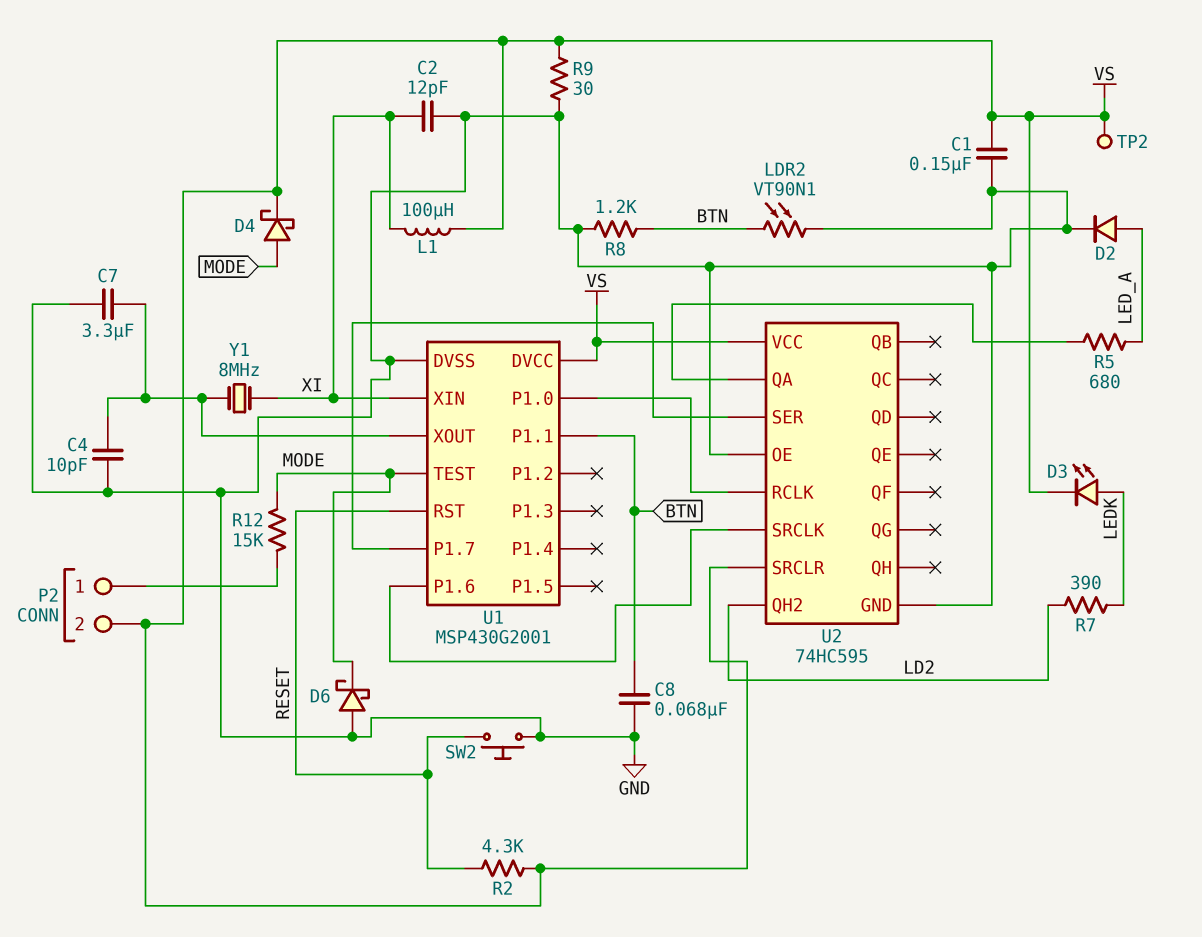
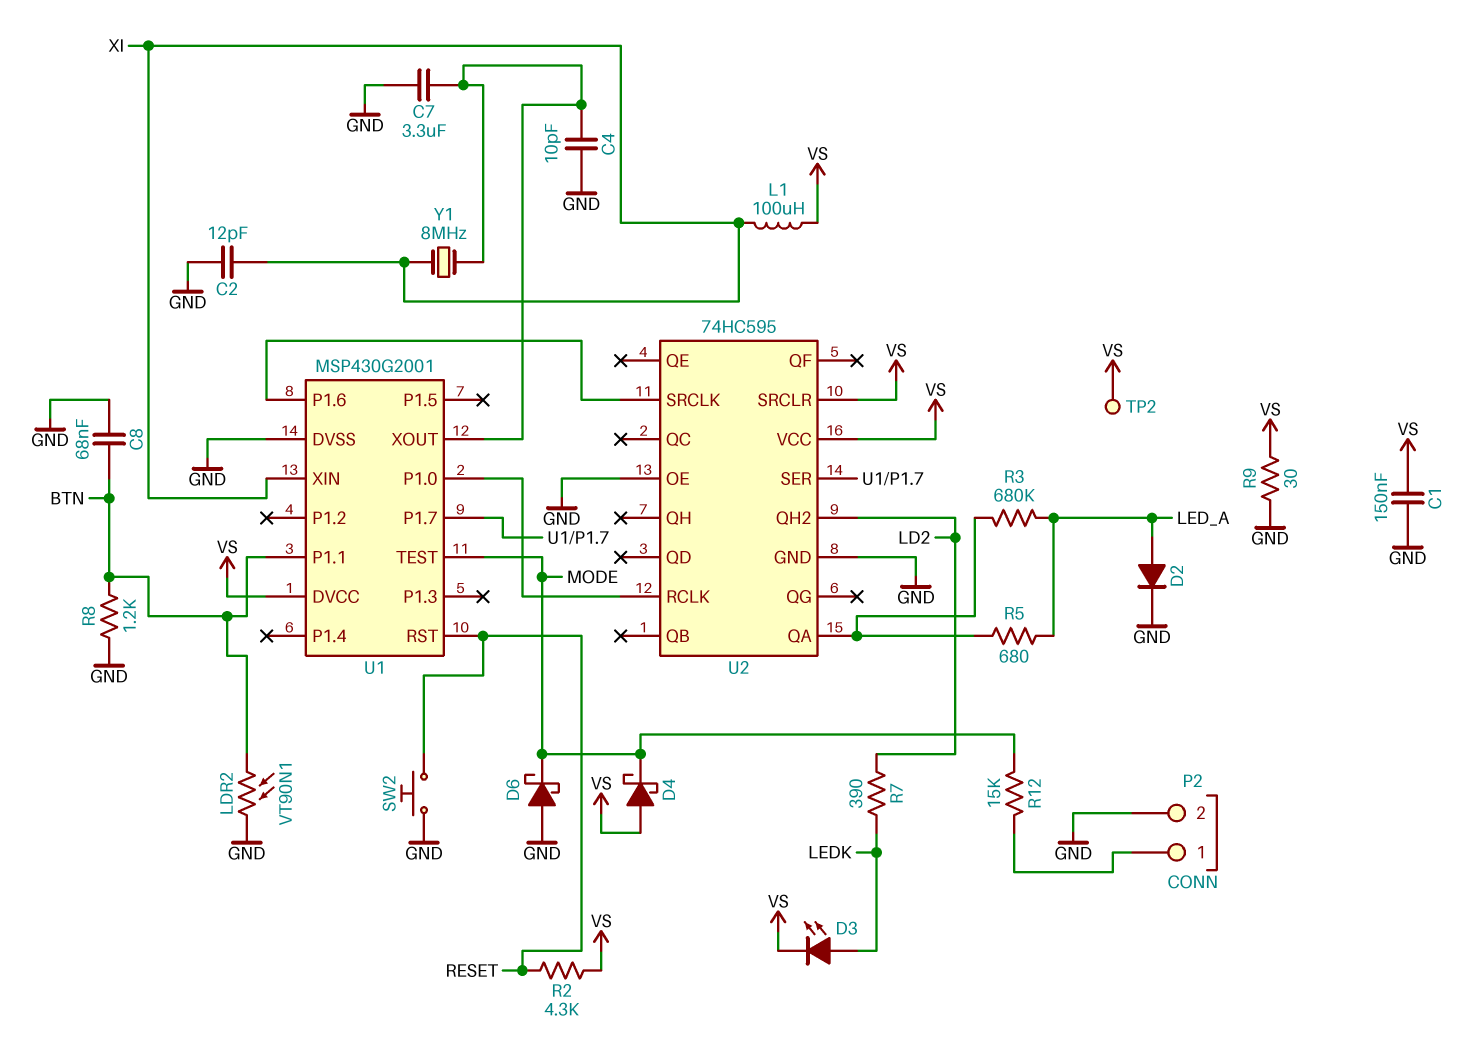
D4: schottky (A MODE, K VS) -> schottky (A VS, K MODE)
P2 pin 2: VS -> GND
R3: none -> 680k (LED_A, U2/QA)

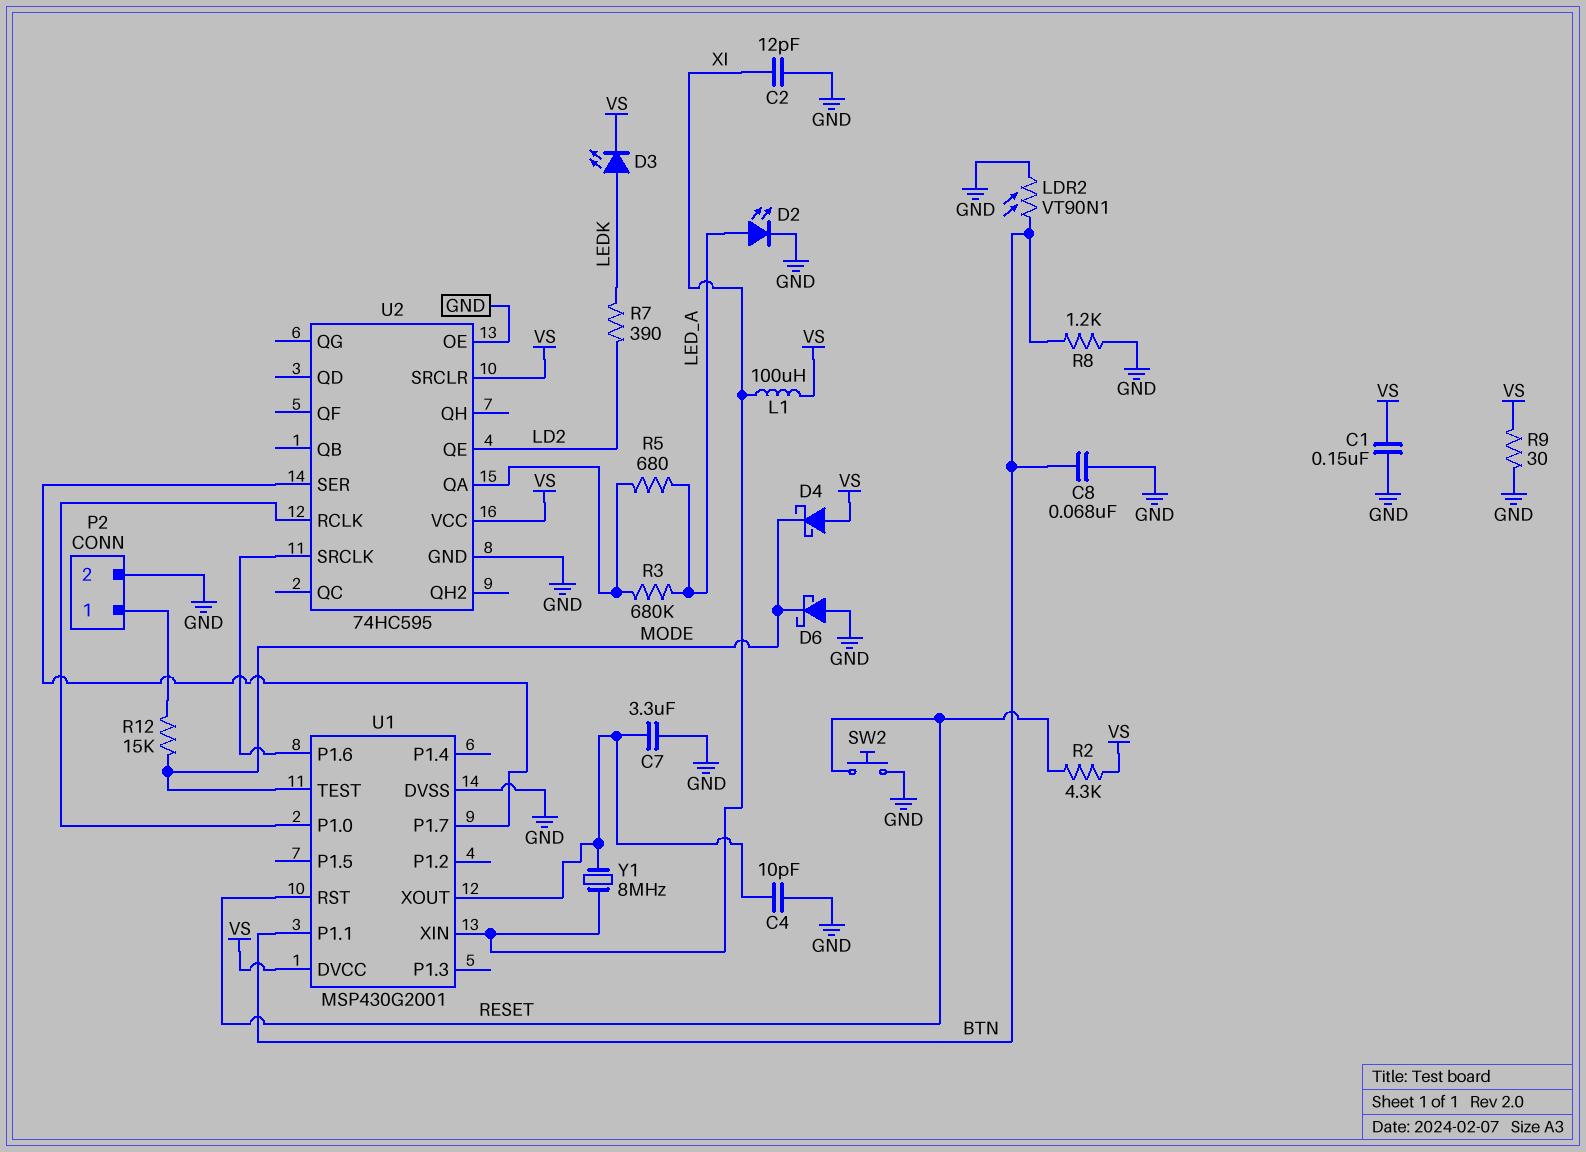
D2: diode (A LED_A, K GND) -> LED (A LED_A, K GND)
TP2: test point (VS) -> none
U2 pin QE: none -> LD2
U2 pin QH2: LD2 -> none

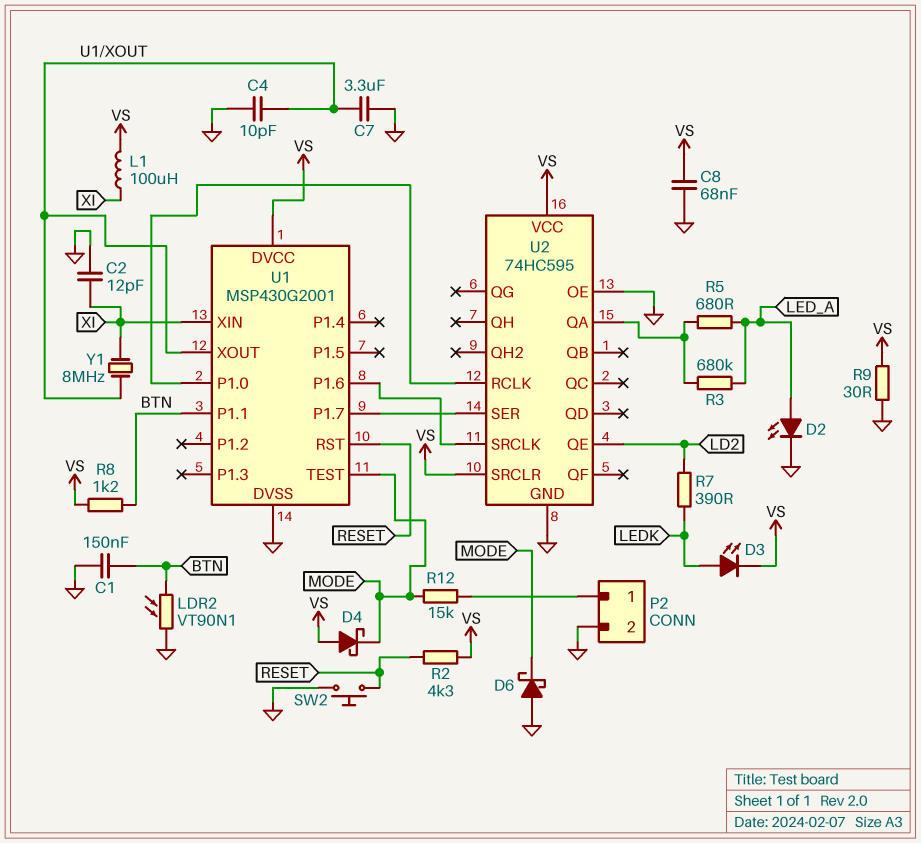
C1: 150nF (GND, VS) -> 150nF (BTN, GND)
C8: 68nF (BTN, GND) -> 68nF (GND, VS)
R8: 1.2k (BTN, GND) -> 1.2k (BTN, VS)

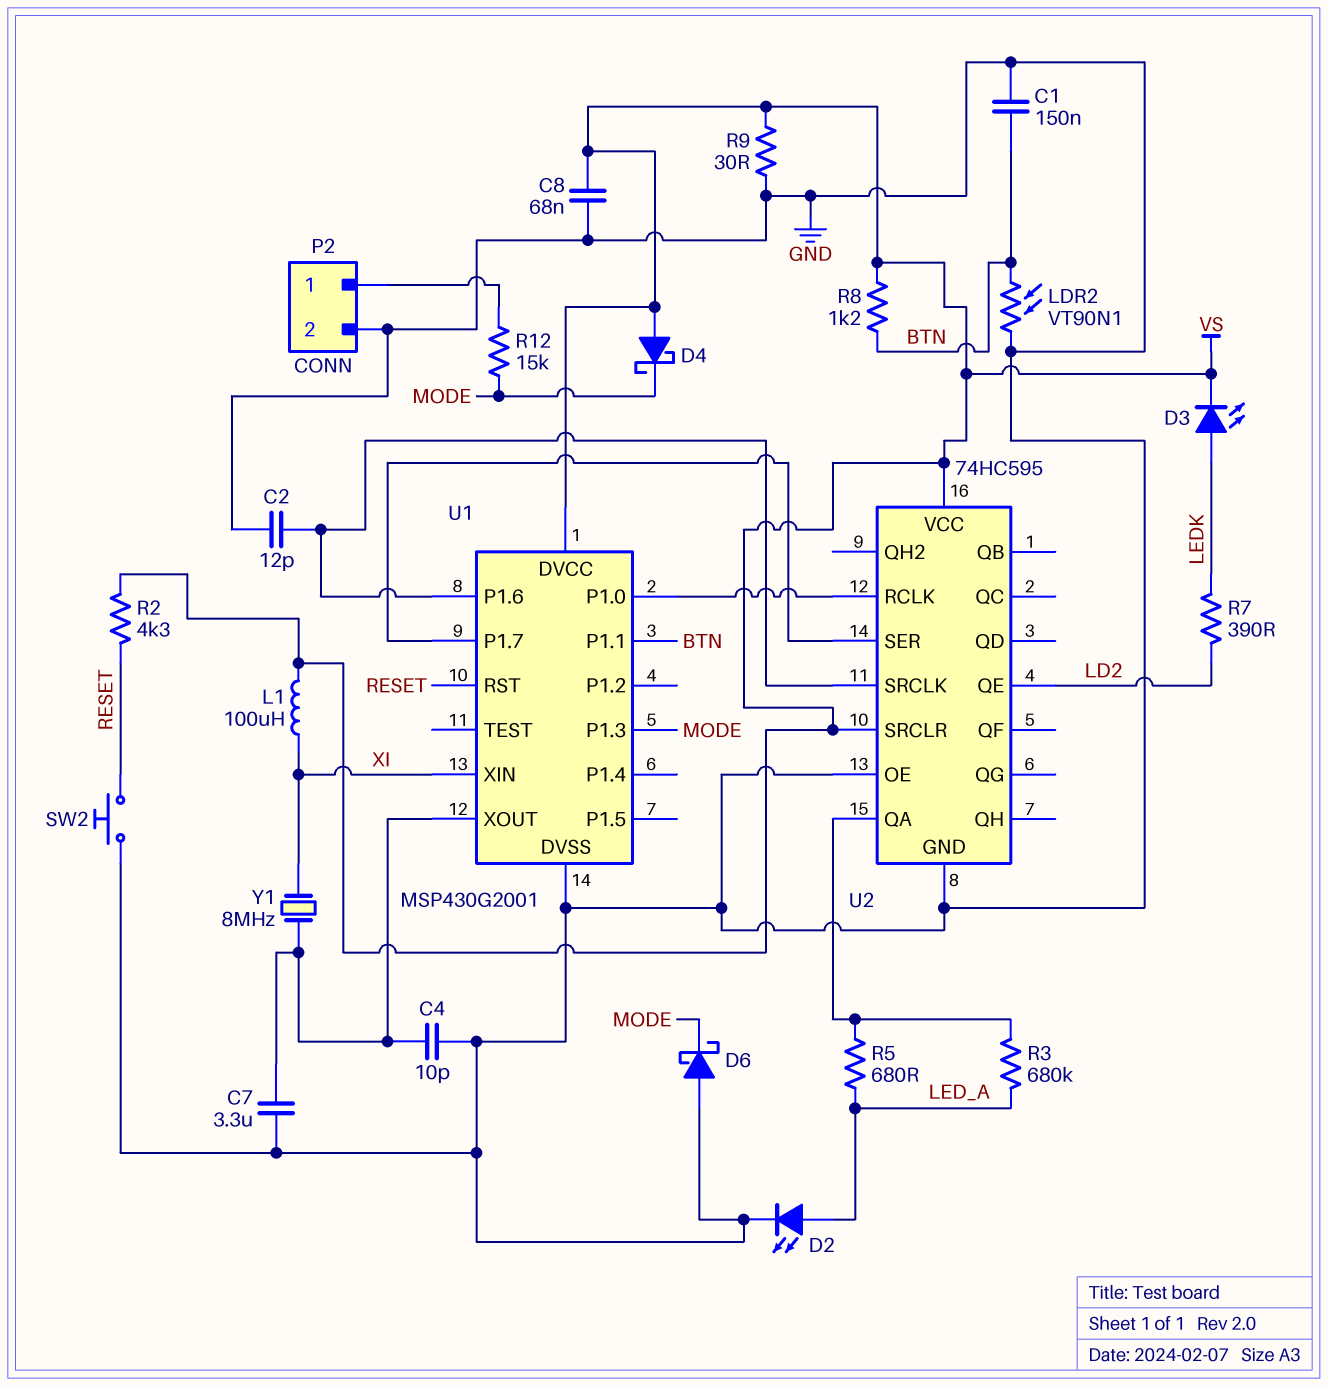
C2: 12pF (GND, XI) -> 12pF (GND, U1/P1.6)
U1 pin P1.3: none -> MODE
U1 pin TEST: MODE -> none

